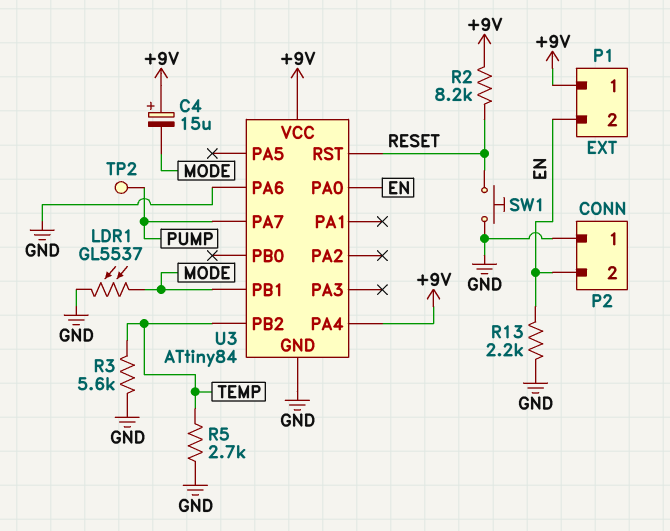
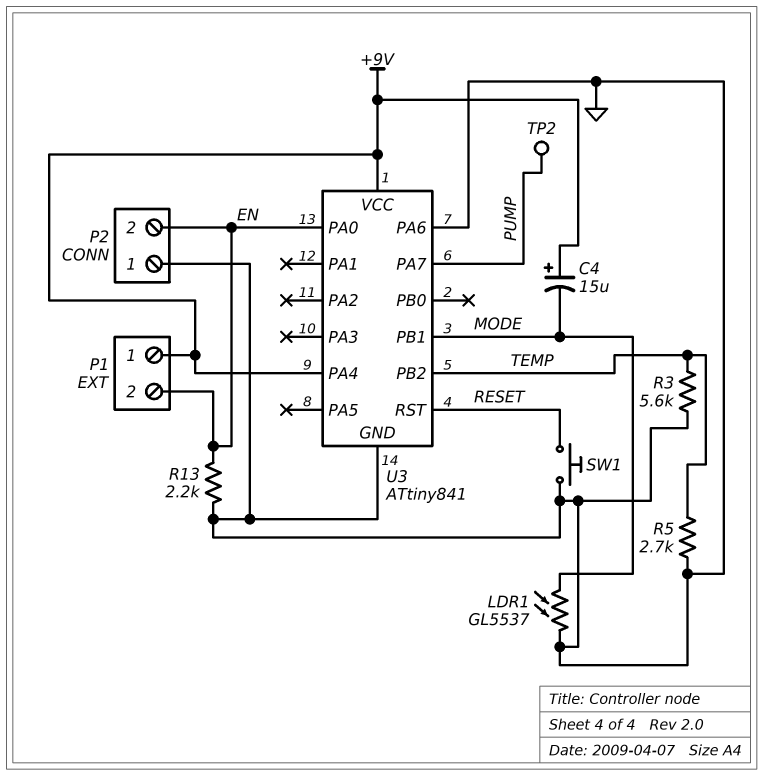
R2: 8.2k (+9V, RESET) -> none
U3: ATtiny84 -> ATtiny841

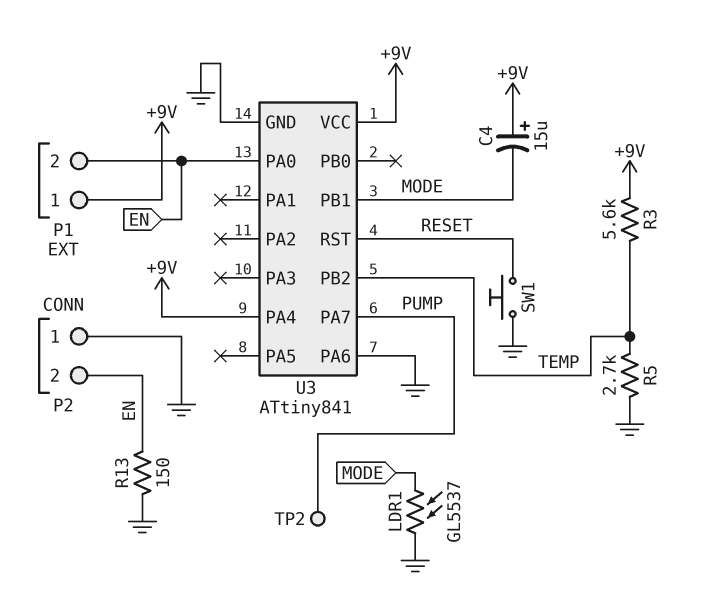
R3: 5.6k (GND, TEMP) -> 5.6k (+9V, TEMP)
R13: 2.2k (EN, GND) -> 150 (EN, GND)

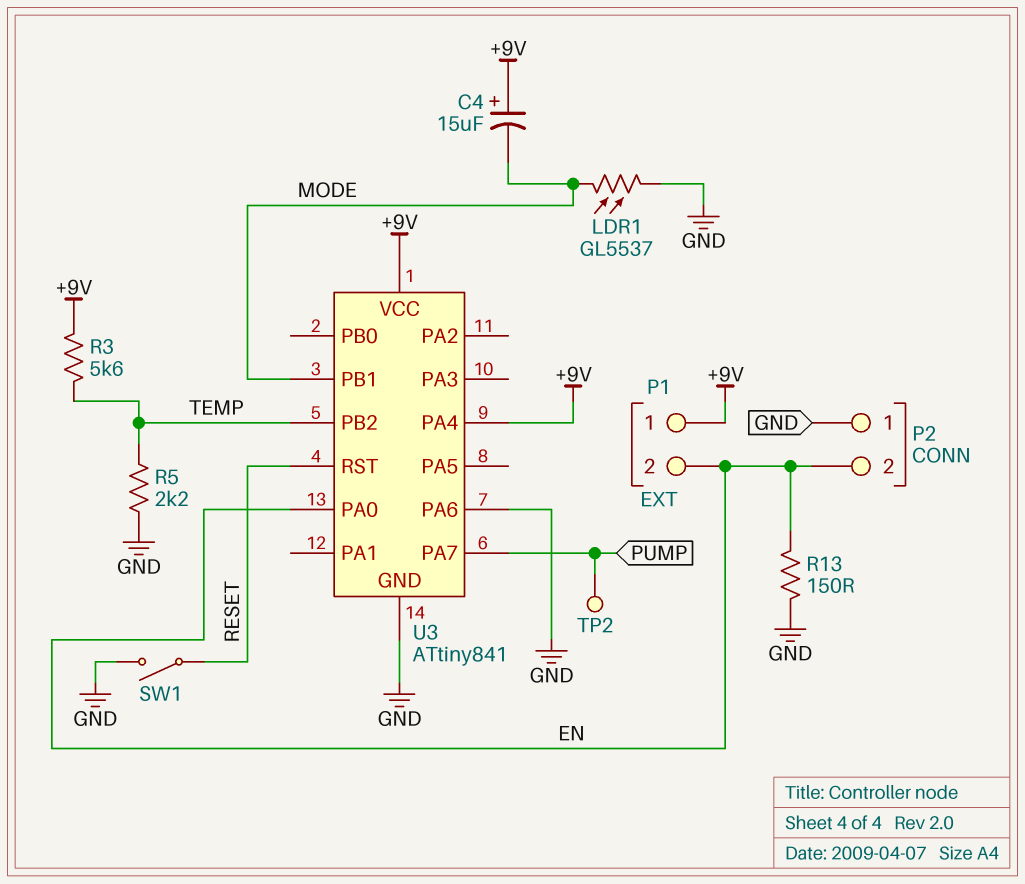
R5: 2.7k (GND, TEMP) -> 2.2k (GND, TEMP)
SW1: button (GND, RESET) -> switch (GND, RESET)

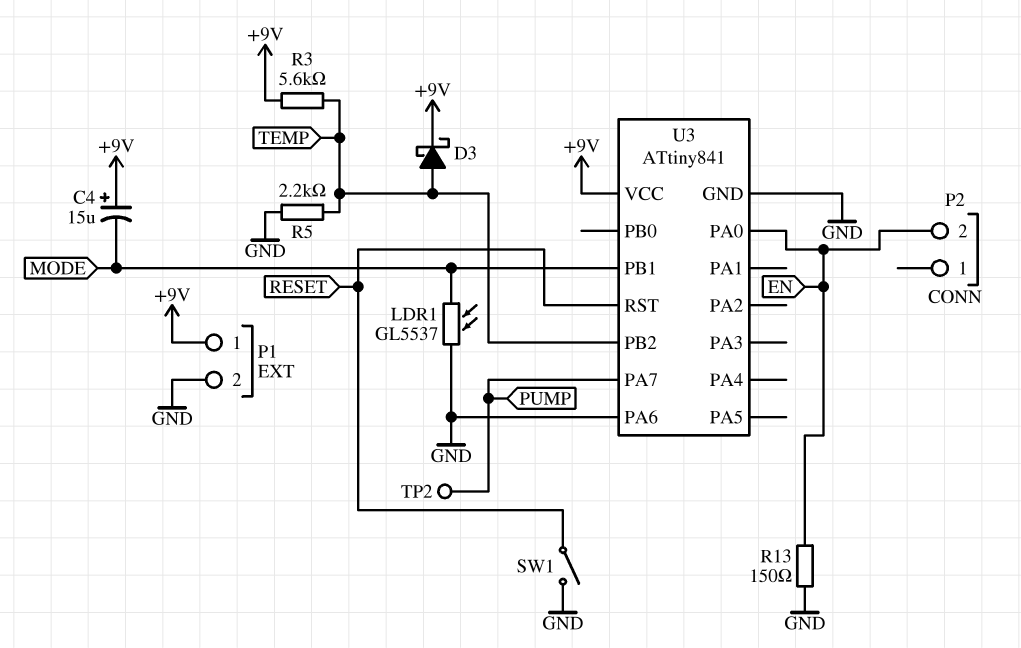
D3: none -> schottky (A TEMP, K +9V)
P1 pin 2: EN -> GND
P2 pin 1: GND -> none
U3 pin PA4: +9V -> none

